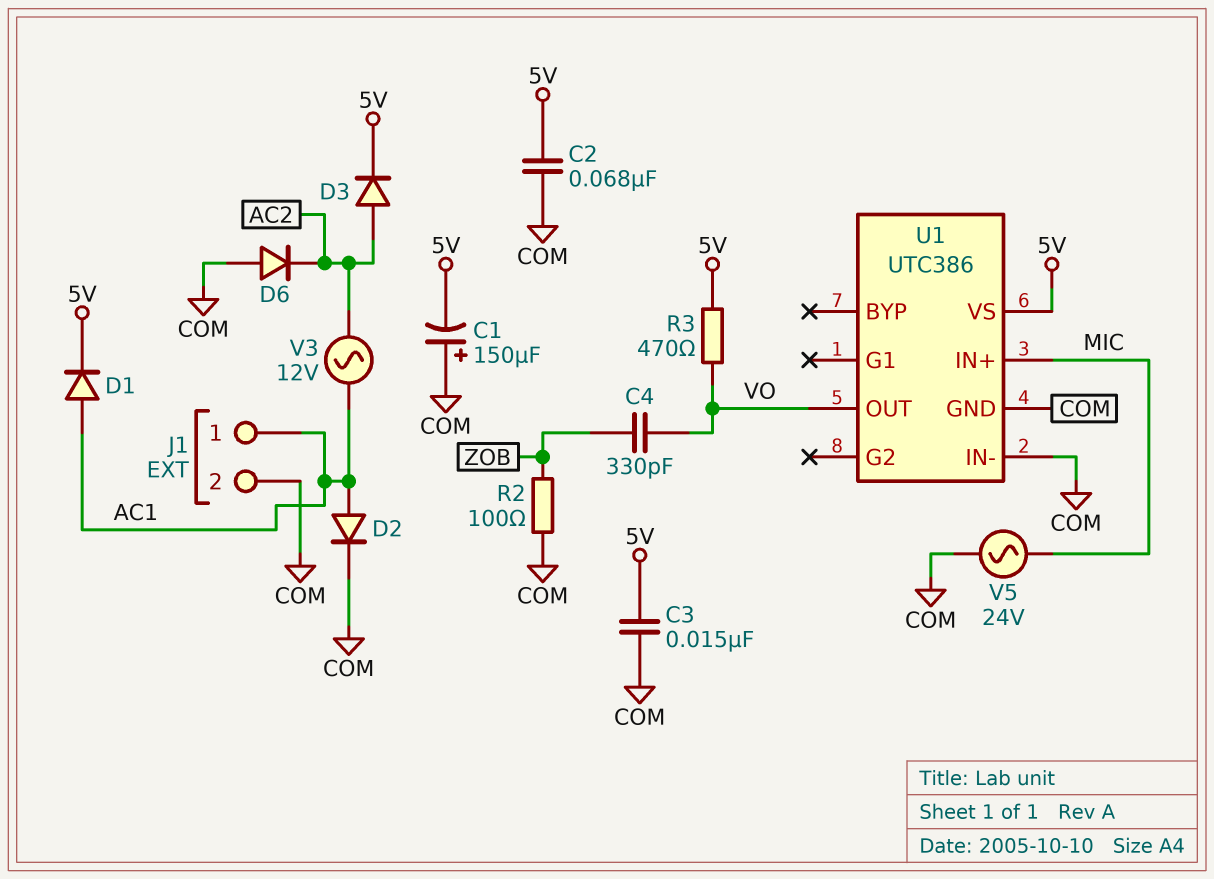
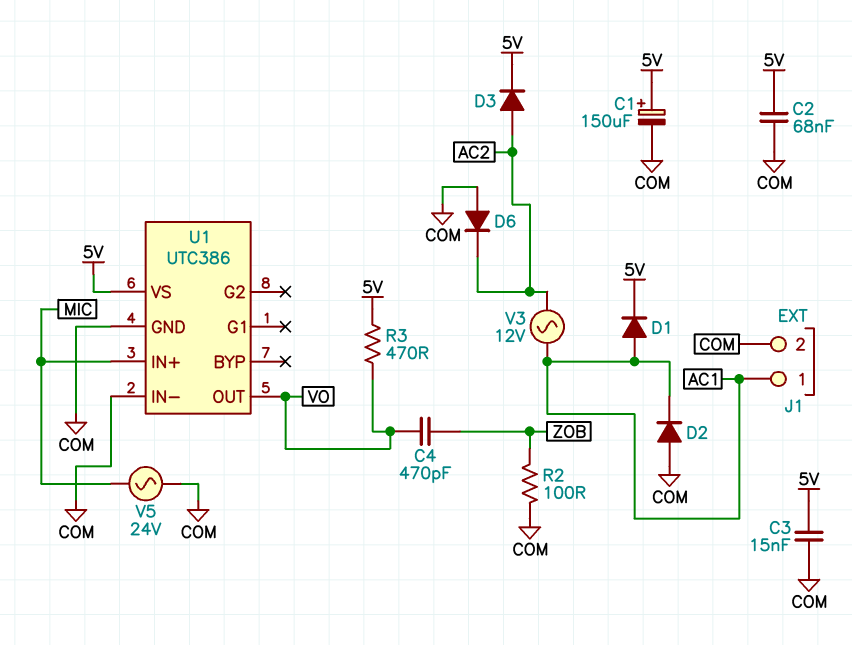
C1: 150uF (plus COM, minus 5V) -> 150uF (plus 5V, minus COM)
C4: 330pF (VO, ZOB) -> 470pF (VO, ZOB)
D2: diode (A AC1, K COM) -> diode (A COM, K AC1)

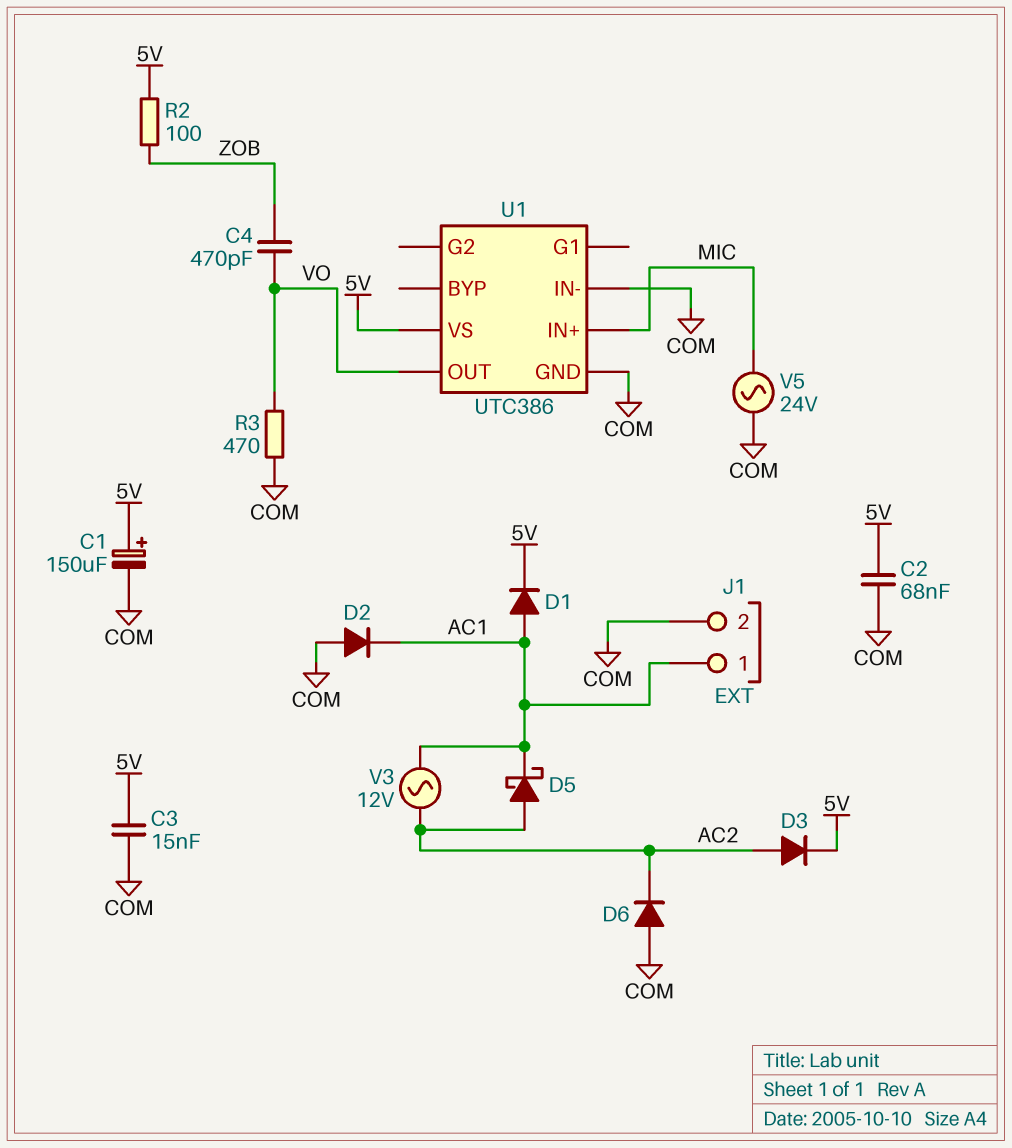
D5: none -> schottky (A AC2, K AC1)
R2: 100 (COM, ZOB) -> 100 (5V, ZOB)
R3: 470 (5V, VO) -> 470 (COM, VO)

